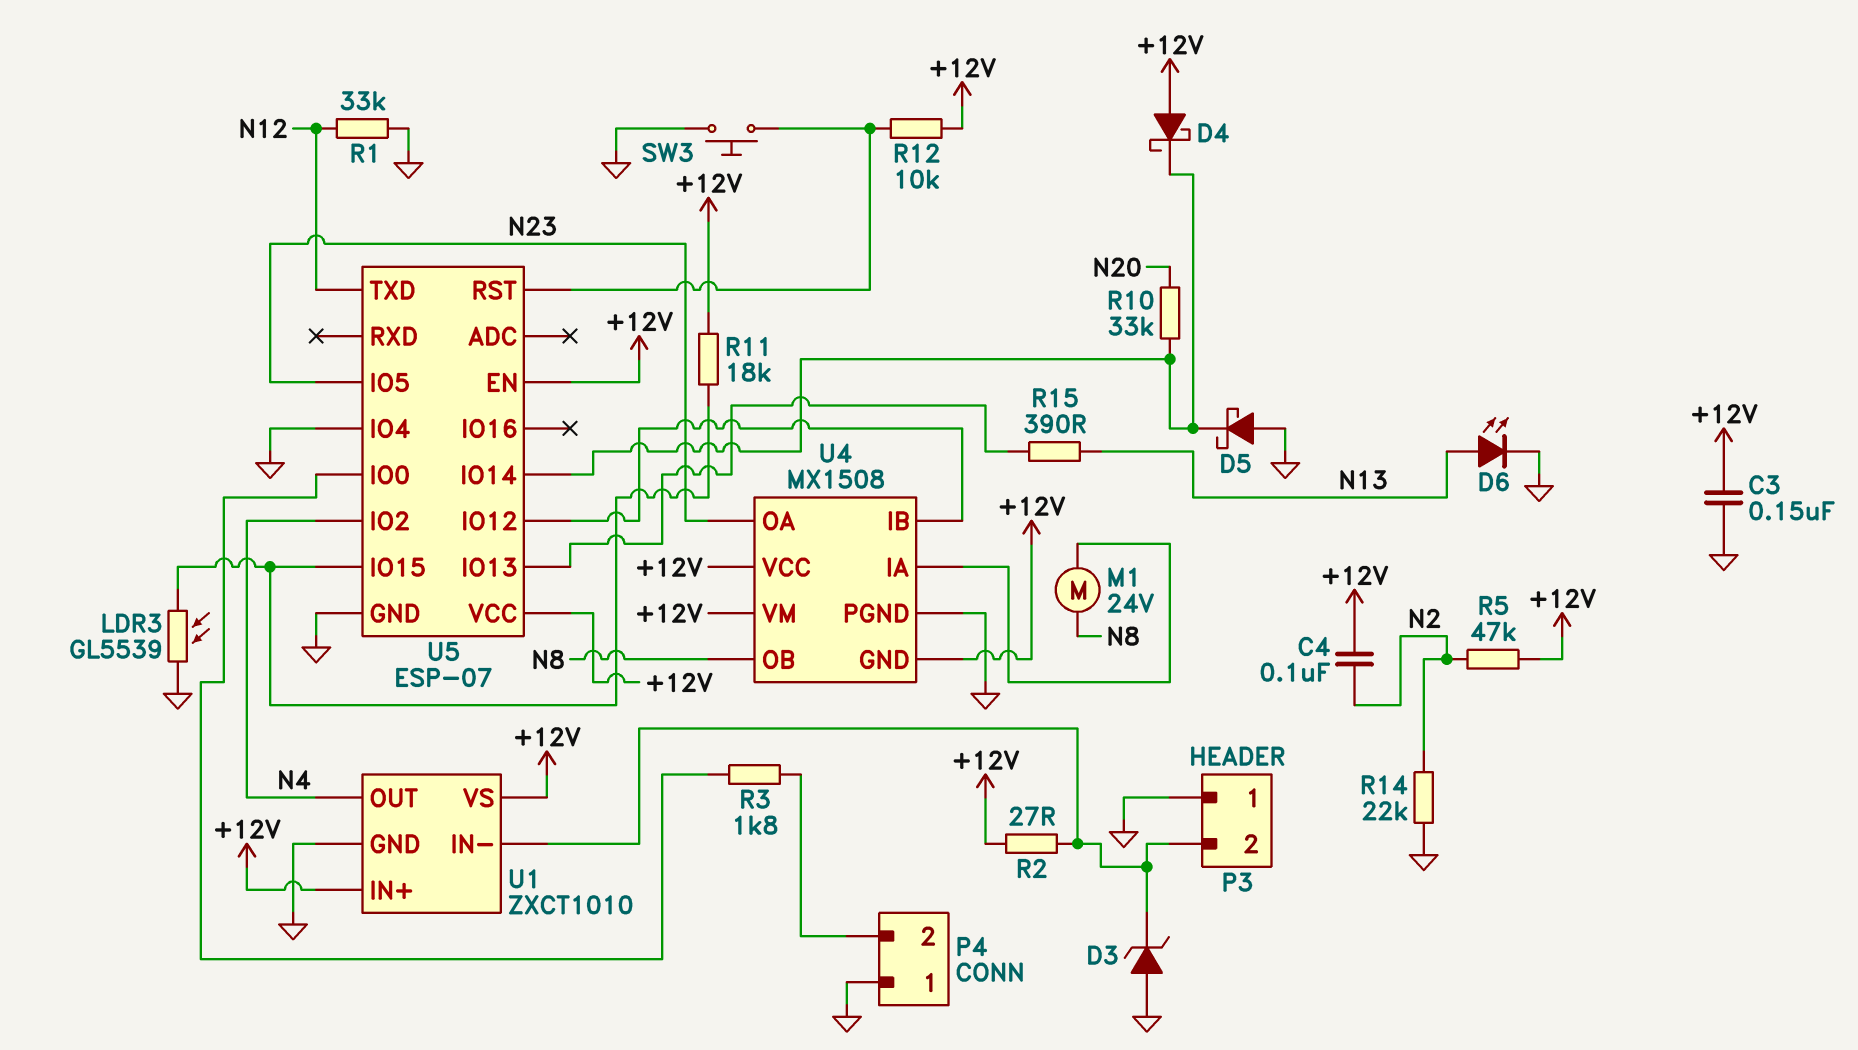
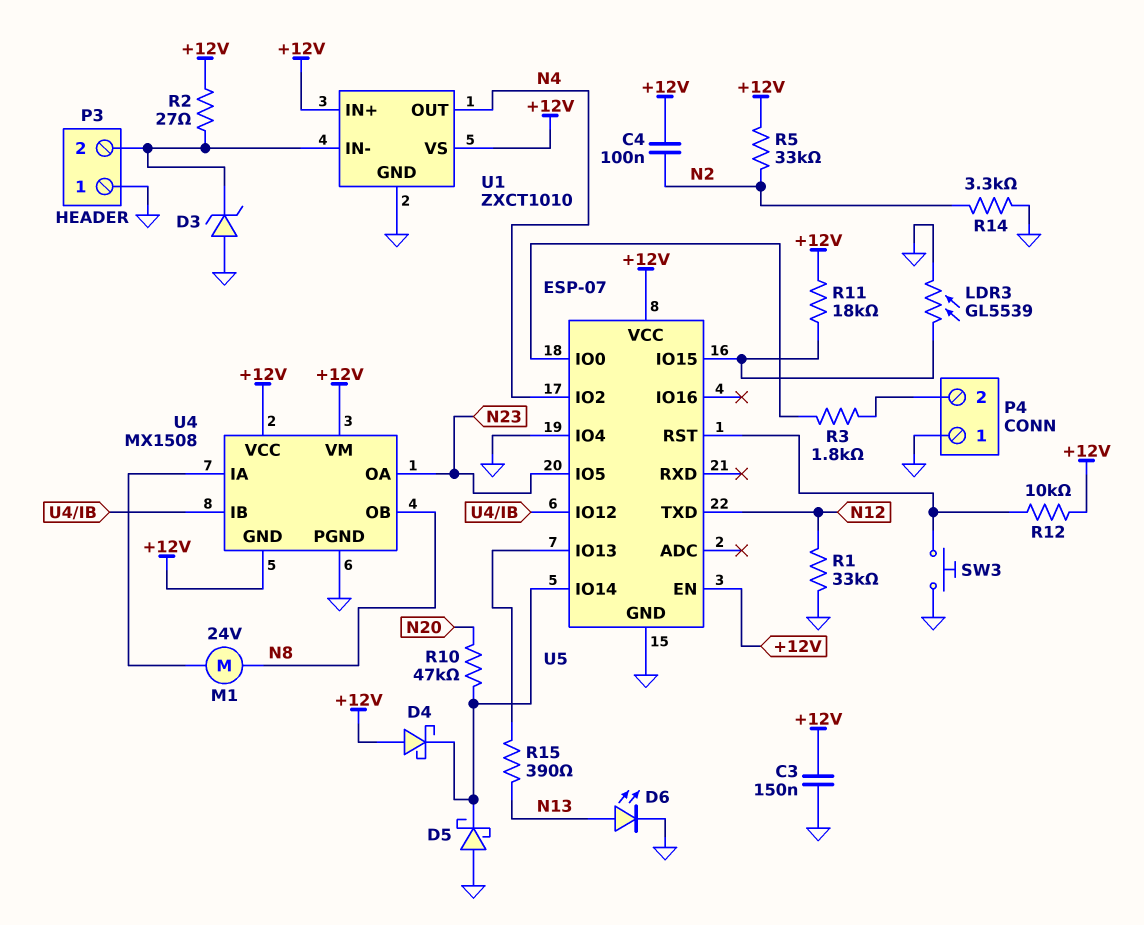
R5: 47k (+12V, N2) -> 33k (+12V, N2)
R10: 33k (N20, U5/IO14) -> 47k (N20, U5/IO14)
R14: 22k (GND, N2) -> 3.3k (GND, N2)

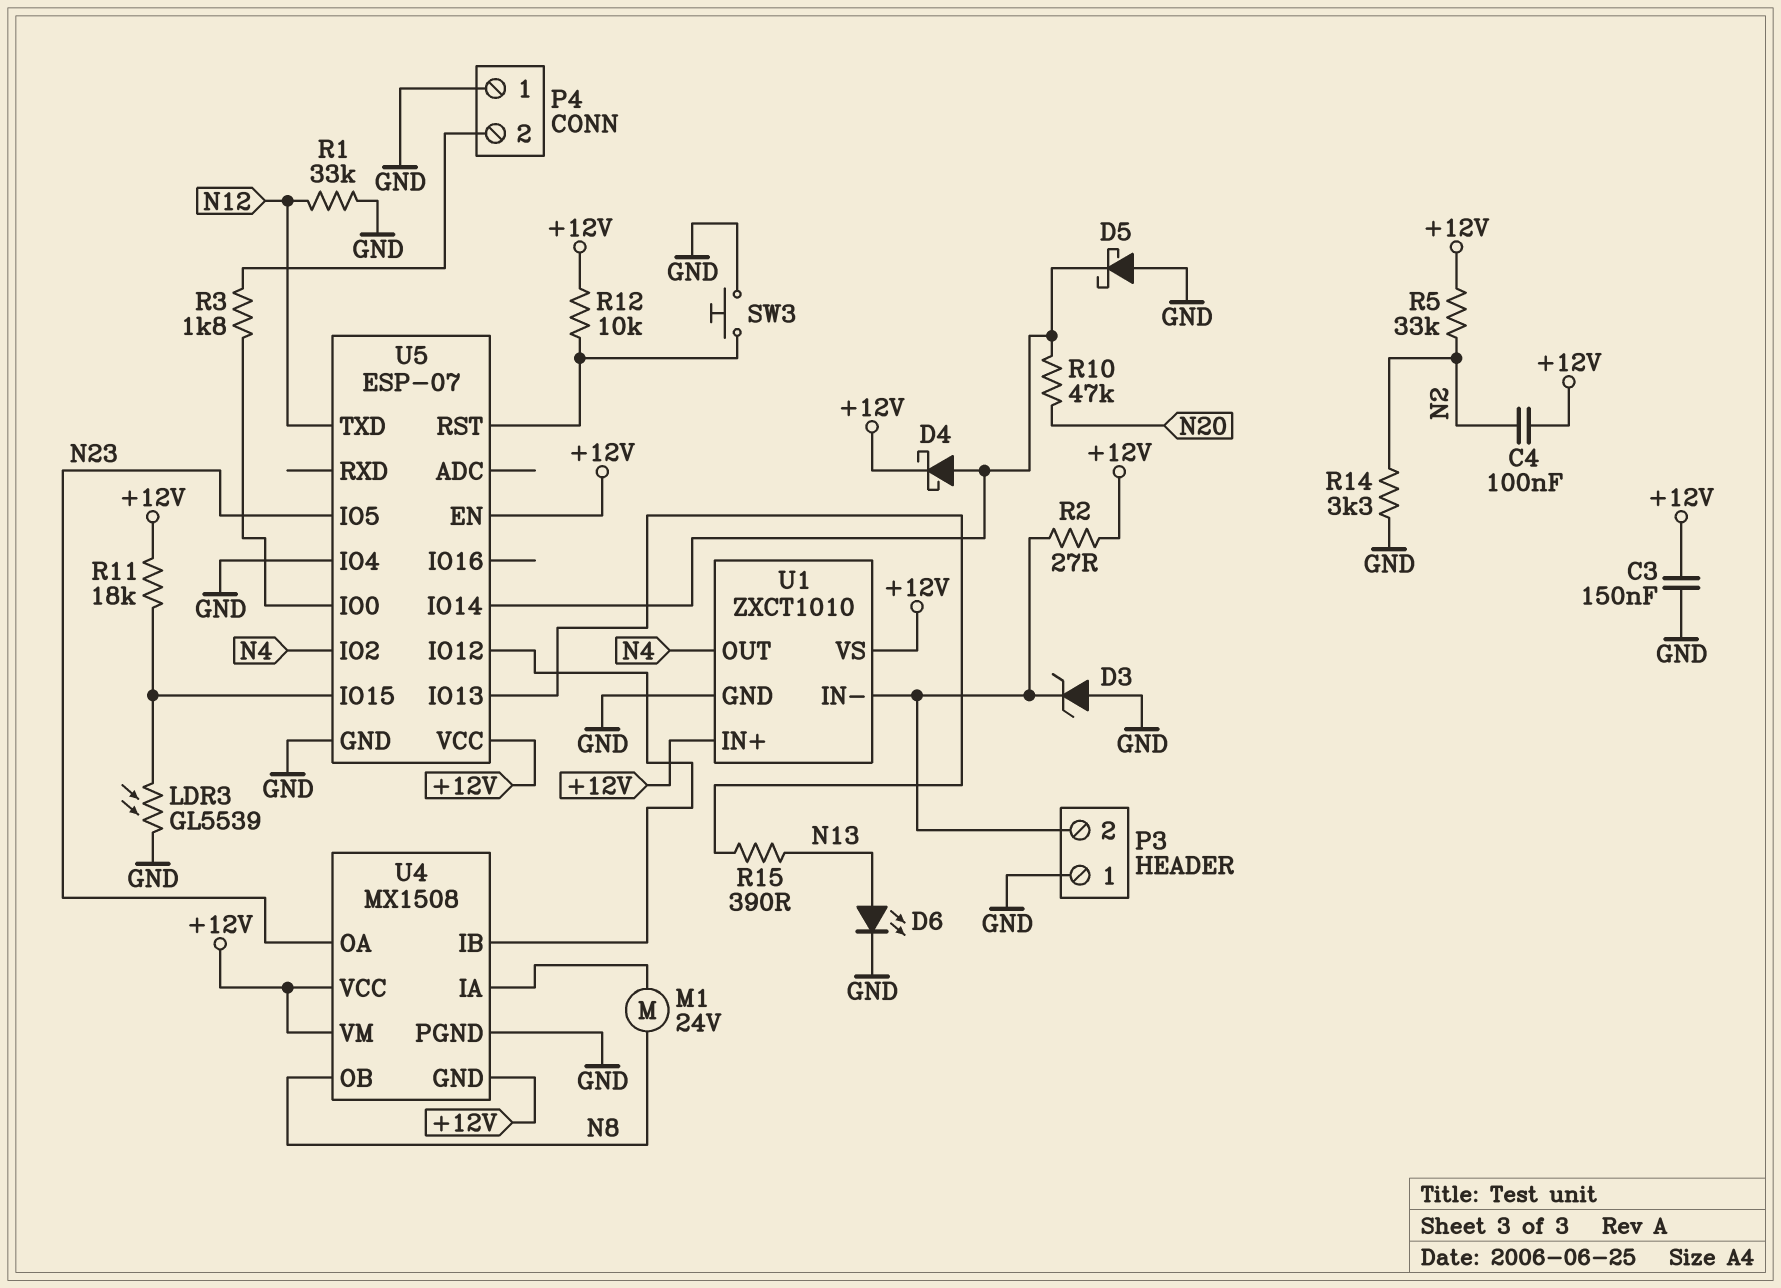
D4: schottky (A +12V, K U5/IO14) -> schottky (A U5/IO14, K +12V)

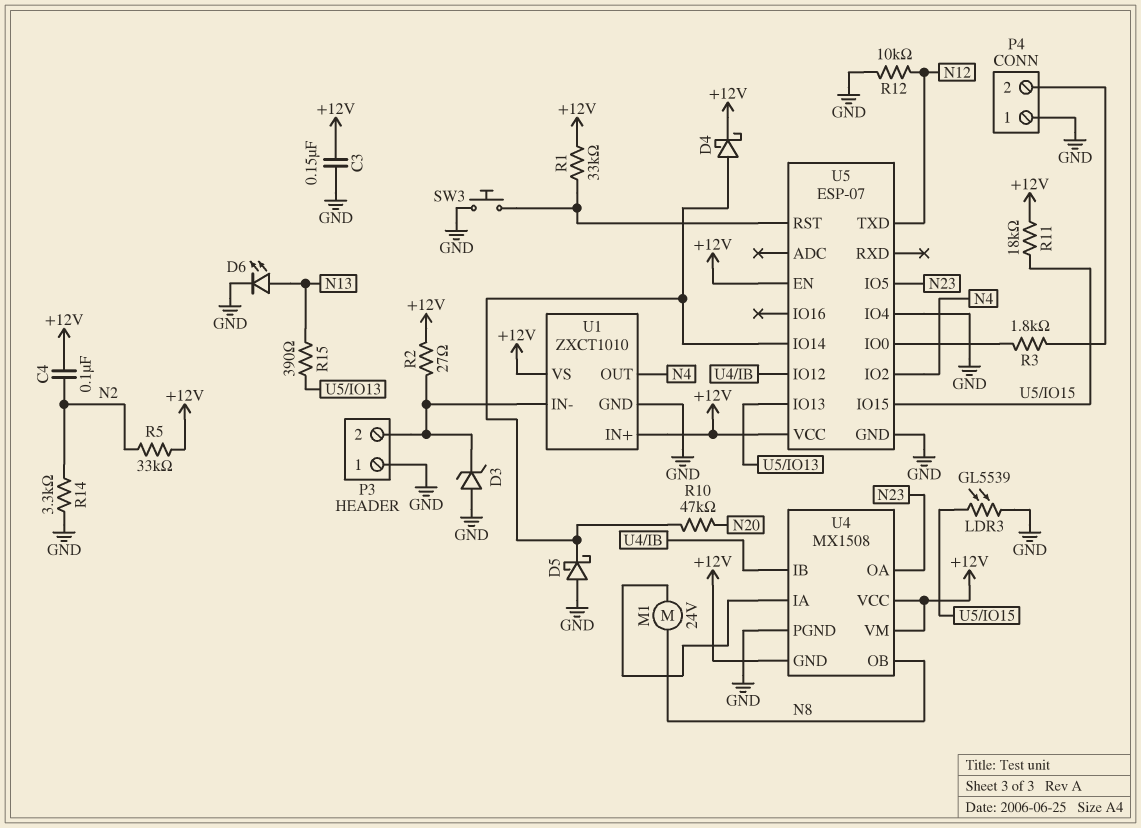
R1: 33k (GND, N12) -> 33k (+12V, U5/RST)
R12: 10k (+12V, U5/RST) -> 10k (GND, N12)

